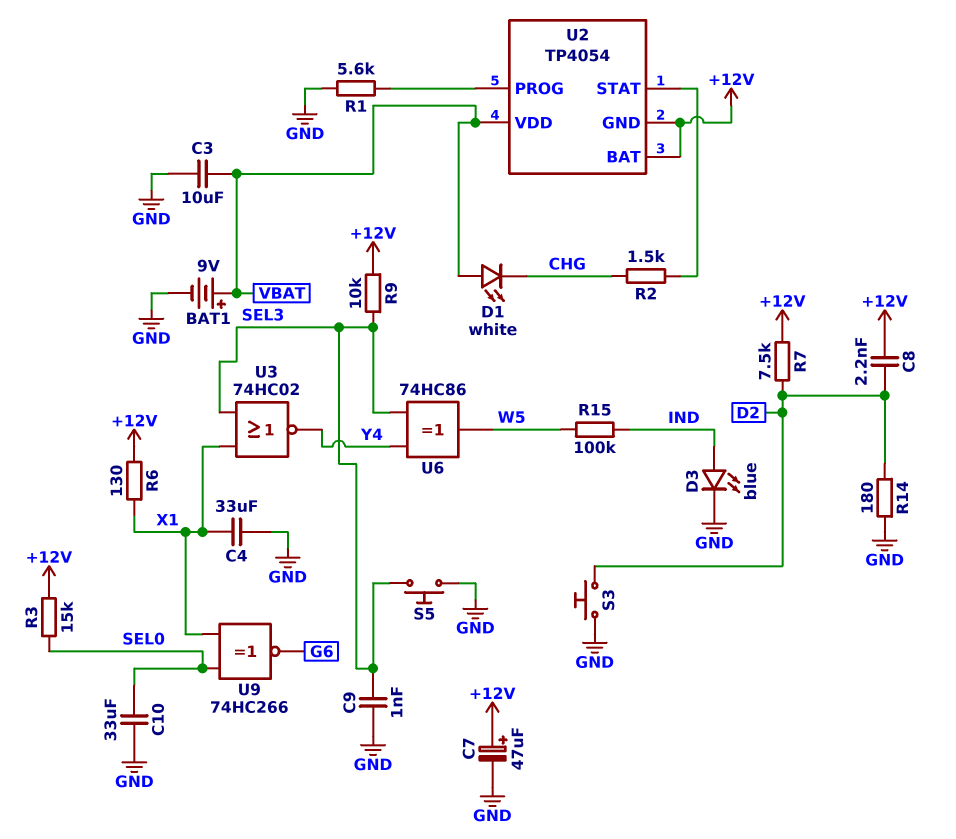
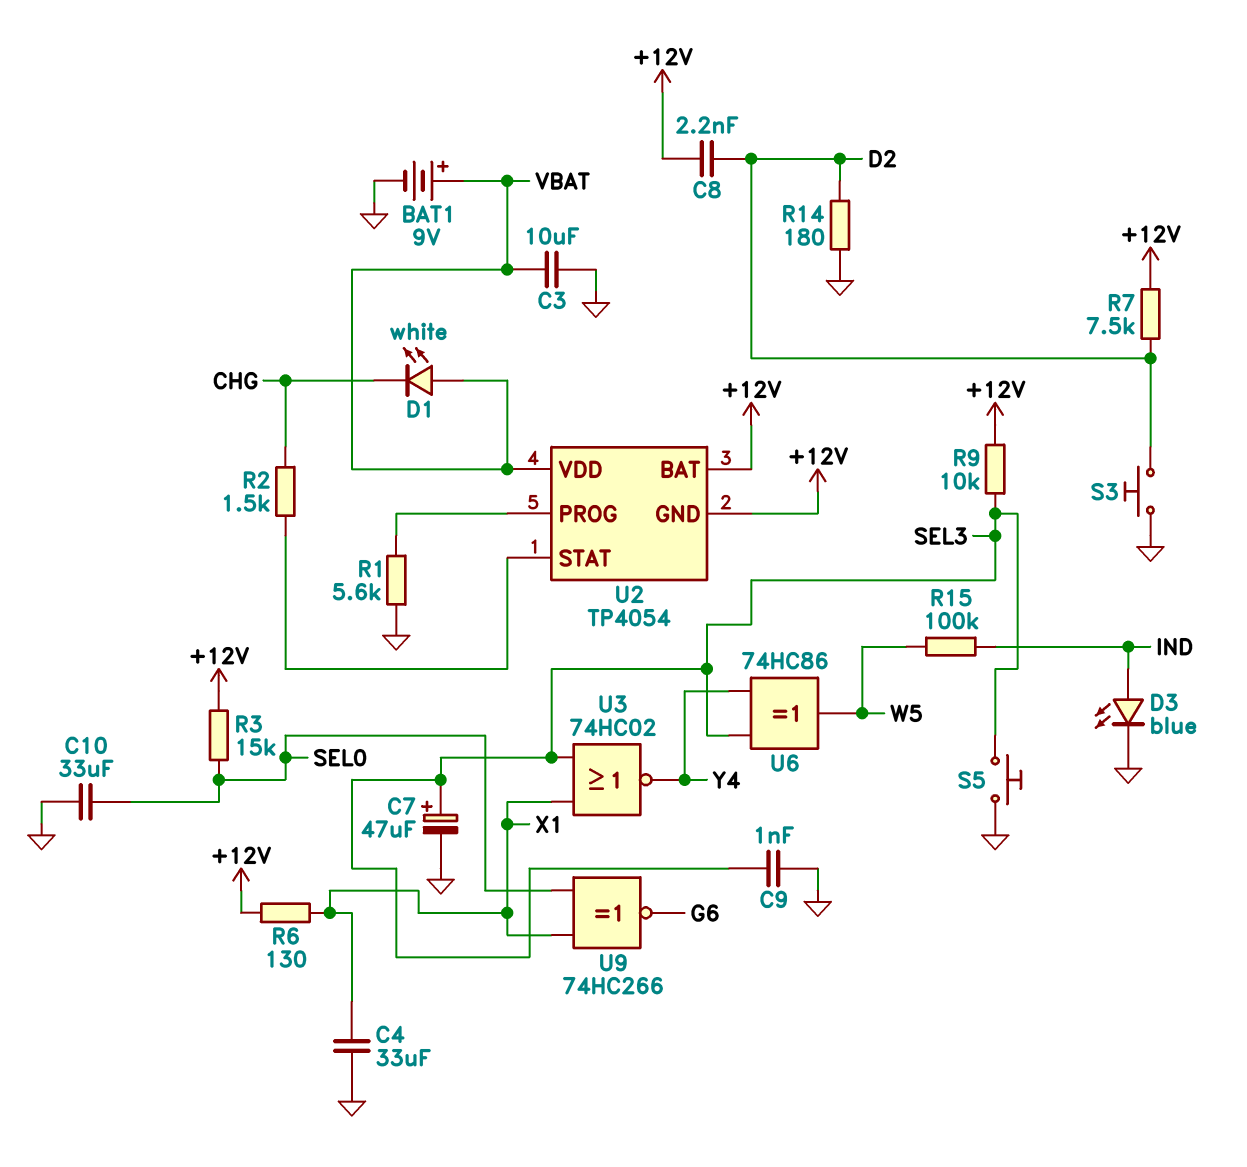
C7: 47uF (plus +12V, minus GND) -> 47uF (plus SEL3, minus GND)

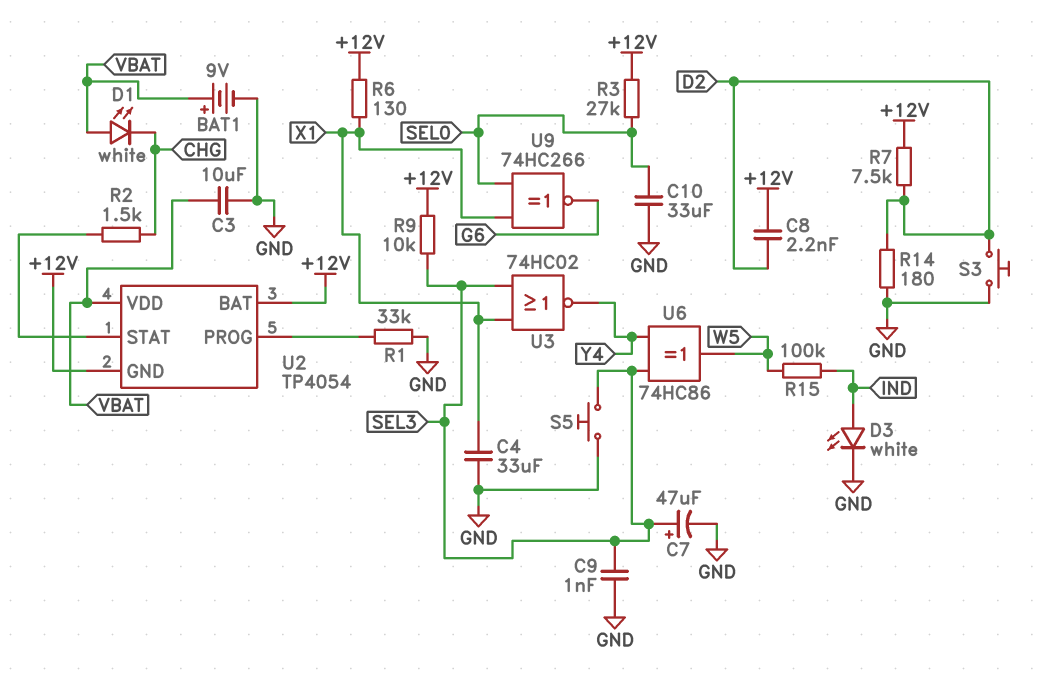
D3: LED blue (A IND, K GND) -> LED white (A IND, K GND)
R1: 5.6k (GND, U2/PROG) -> 33k (GND, U2/PROG)
R3: 15k (+12V, SEL0) -> 27k (+12V, SEL0)

